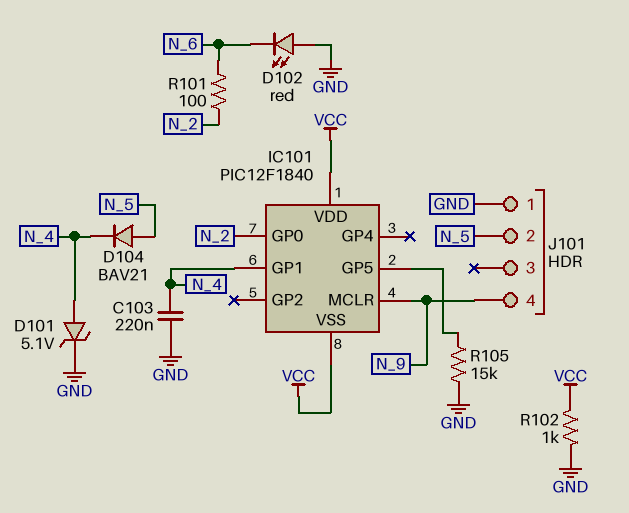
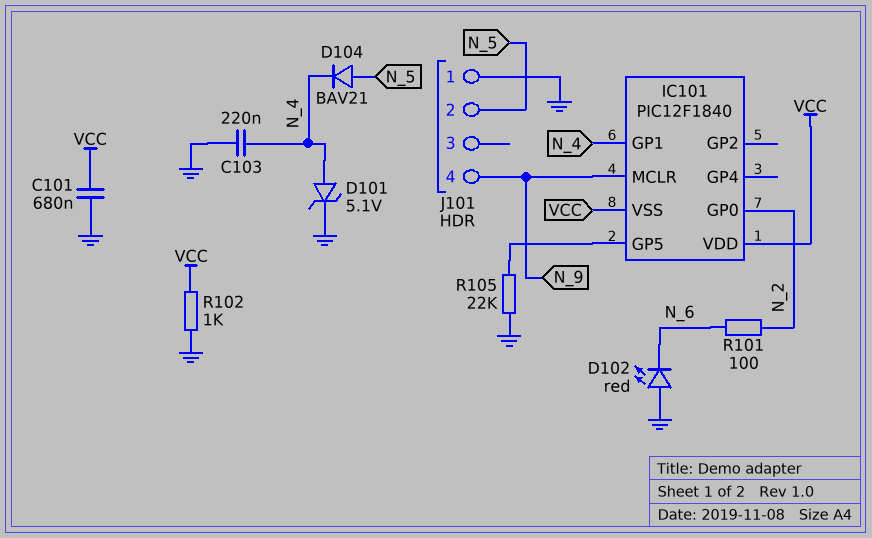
C101: none -> 680nF (GND, VCC)
R105: 15k (GND, IC101/GP5) -> 22k (GND, IC101/GP5)

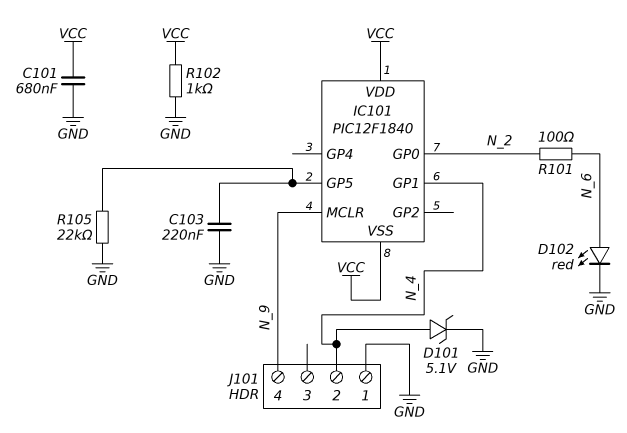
C103: 220nF (GND, N_4) -> 220nF (GND, IC101/GP5)
D102: LED red (A GND, K N_6) -> LED red (A N_6, K GND)
D104: diode BAV21 (A N_5, K N_4) -> none
J101 pin 2: N_5 -> N_4

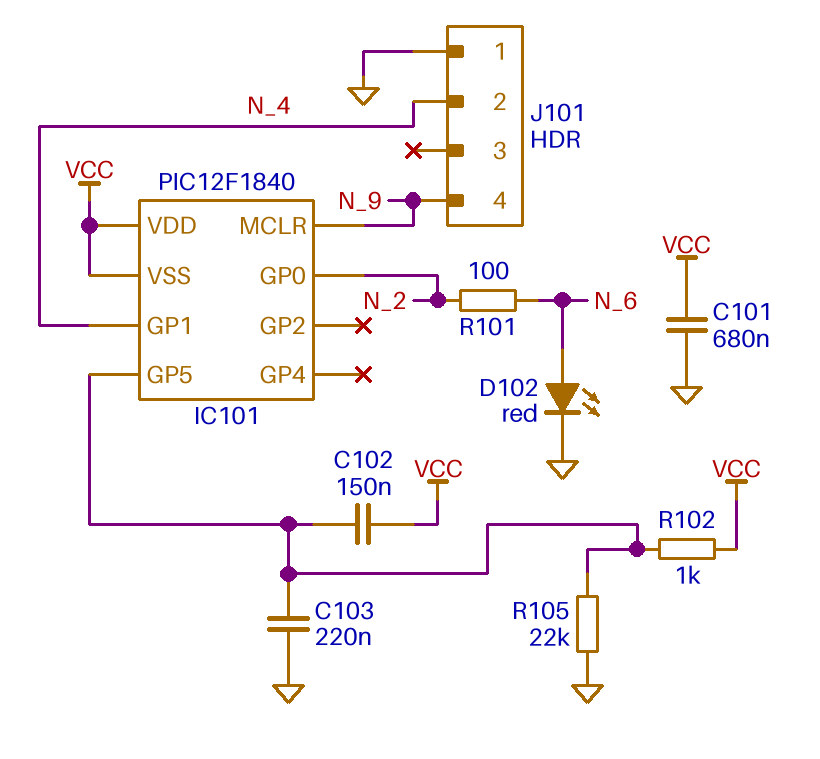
C102: none -> 150nF (IC101/GP5, VCC)
D101: zener 5.1V (A N_4, K GND) -> none
R102: 1k (GND, VCC) -> 1k (IC101/GP5, VCC)

